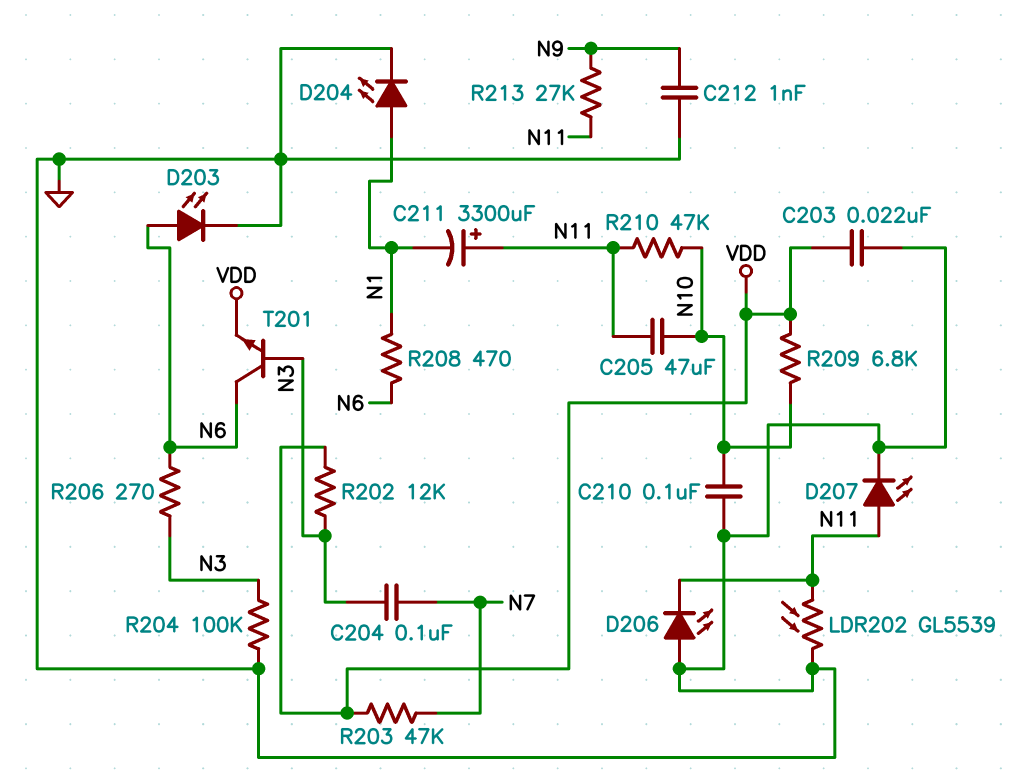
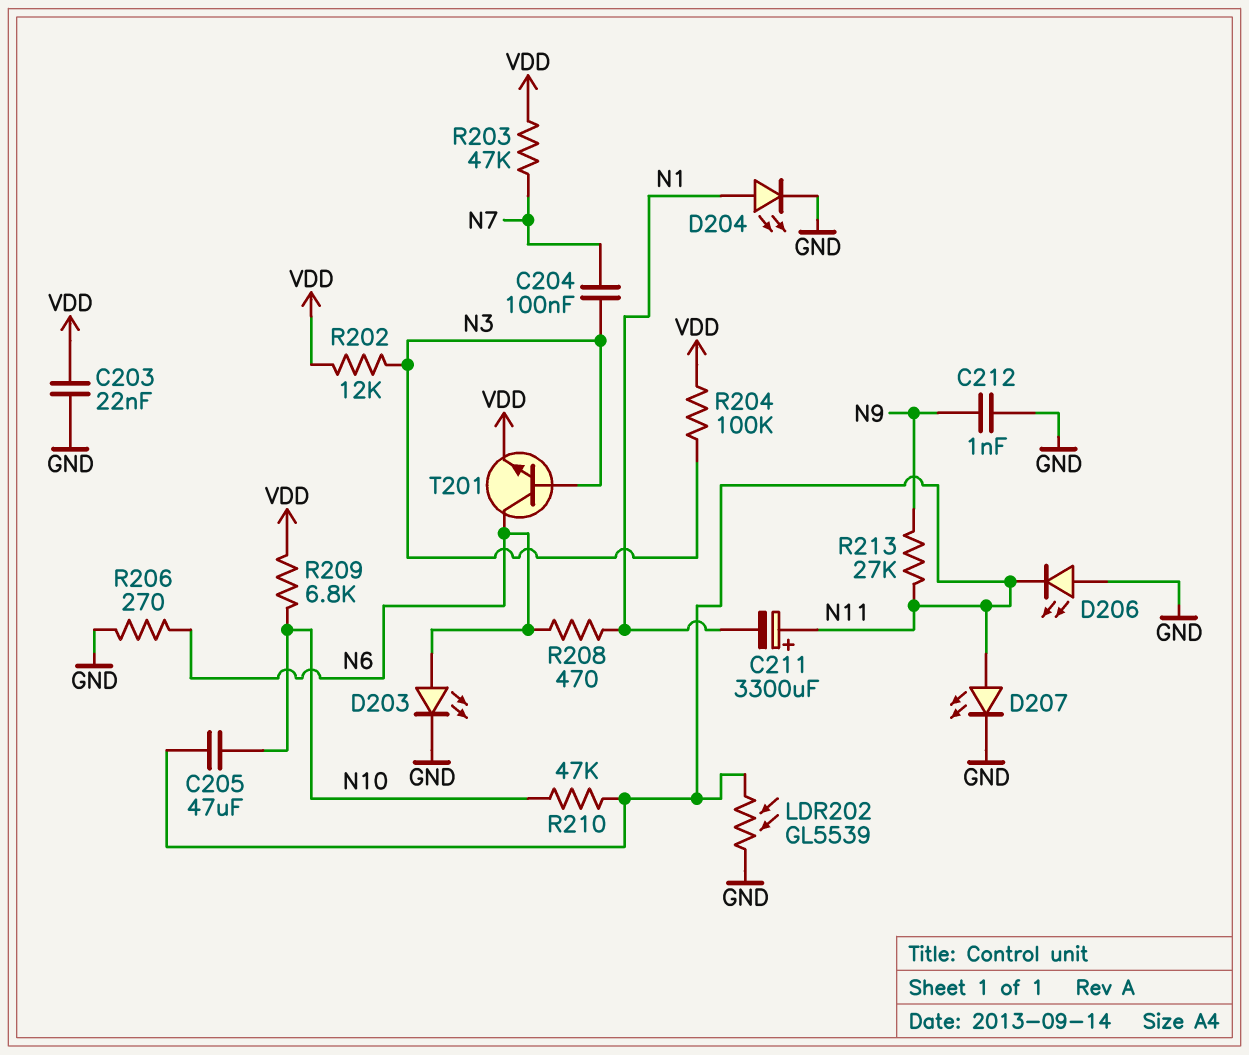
C210: 100nF (GND, N10) -> none
R204: 100k (GND, N3) -> 100k (N3, VDD)
R206: 270 (N3, N6) -> 270 (GND, N6)

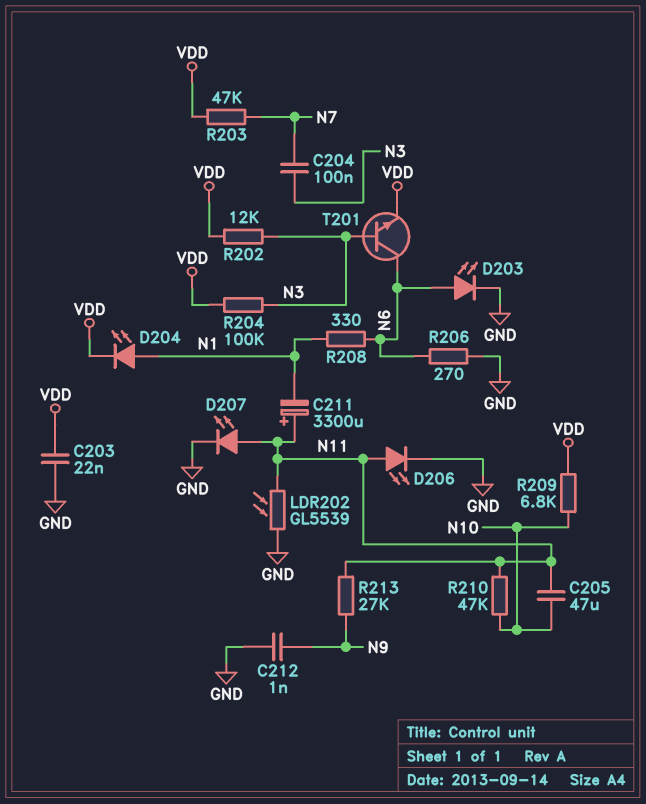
D204: LED (A N1, K GND) -> LED (A N1, K VDD)
D206: LED (A GND, K N11) -> LED (A N11, K GND)
R208: 470 (N1, N6) -> 330 (N1, N6)

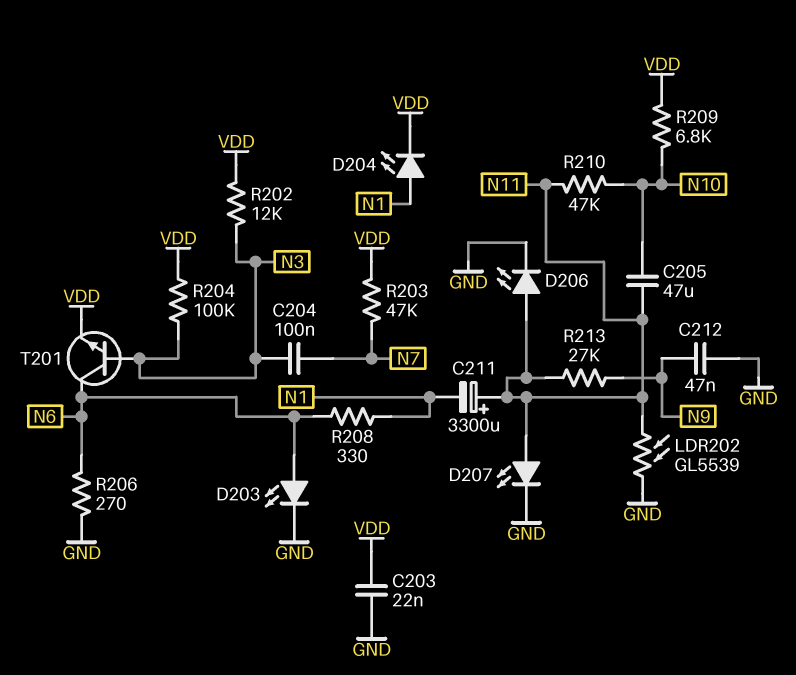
C212: 1nF (GND, N9) -> 47nF (GND, N9)

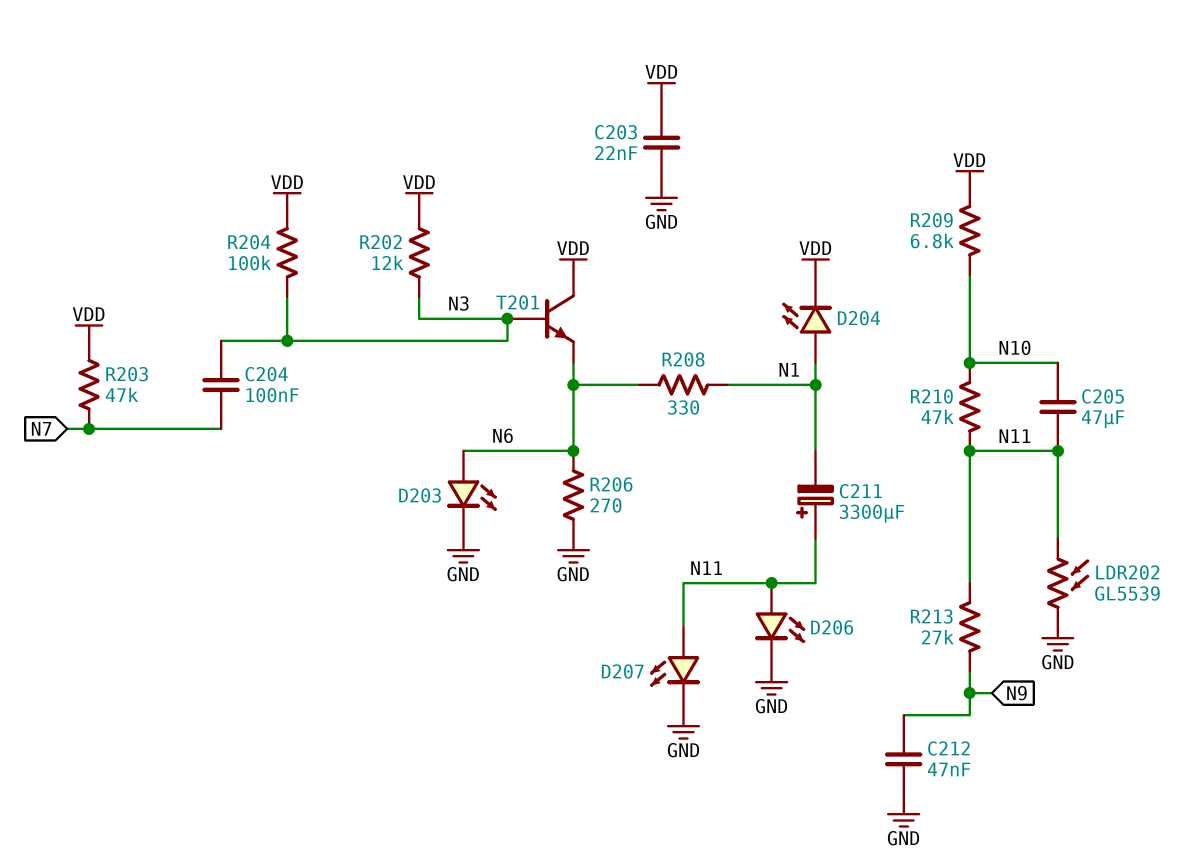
T201: NPN (B N3, C N6, E VDD) -> NPN (B N3, C VDD, E N6)

